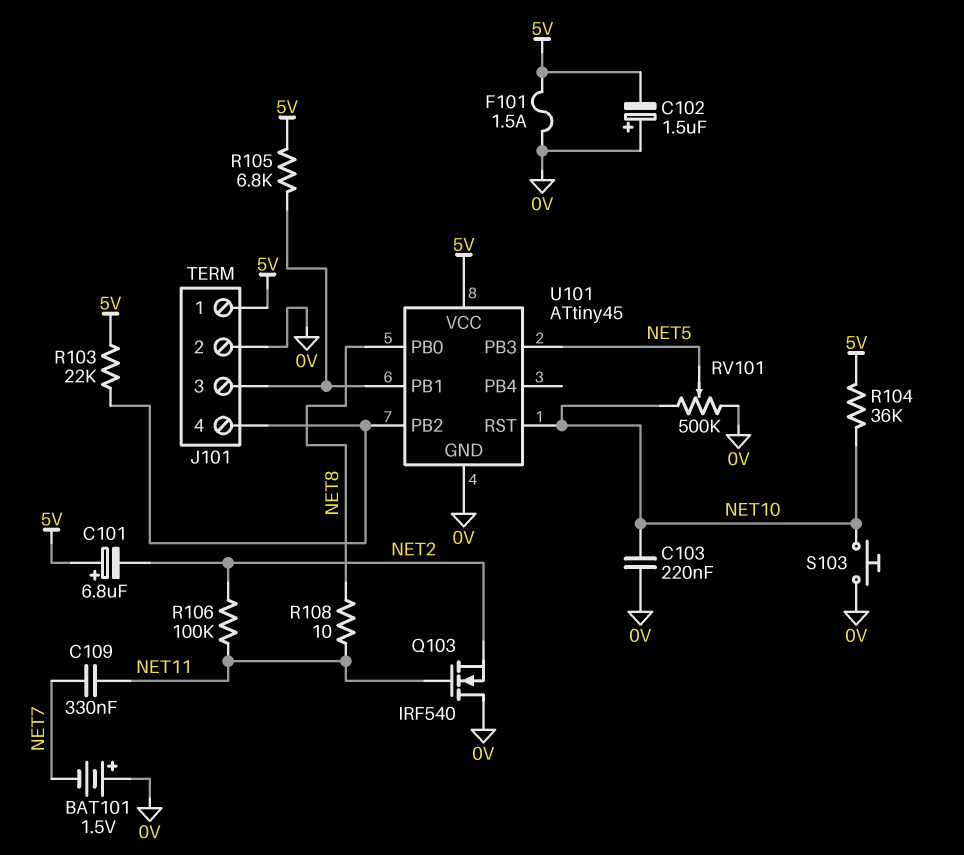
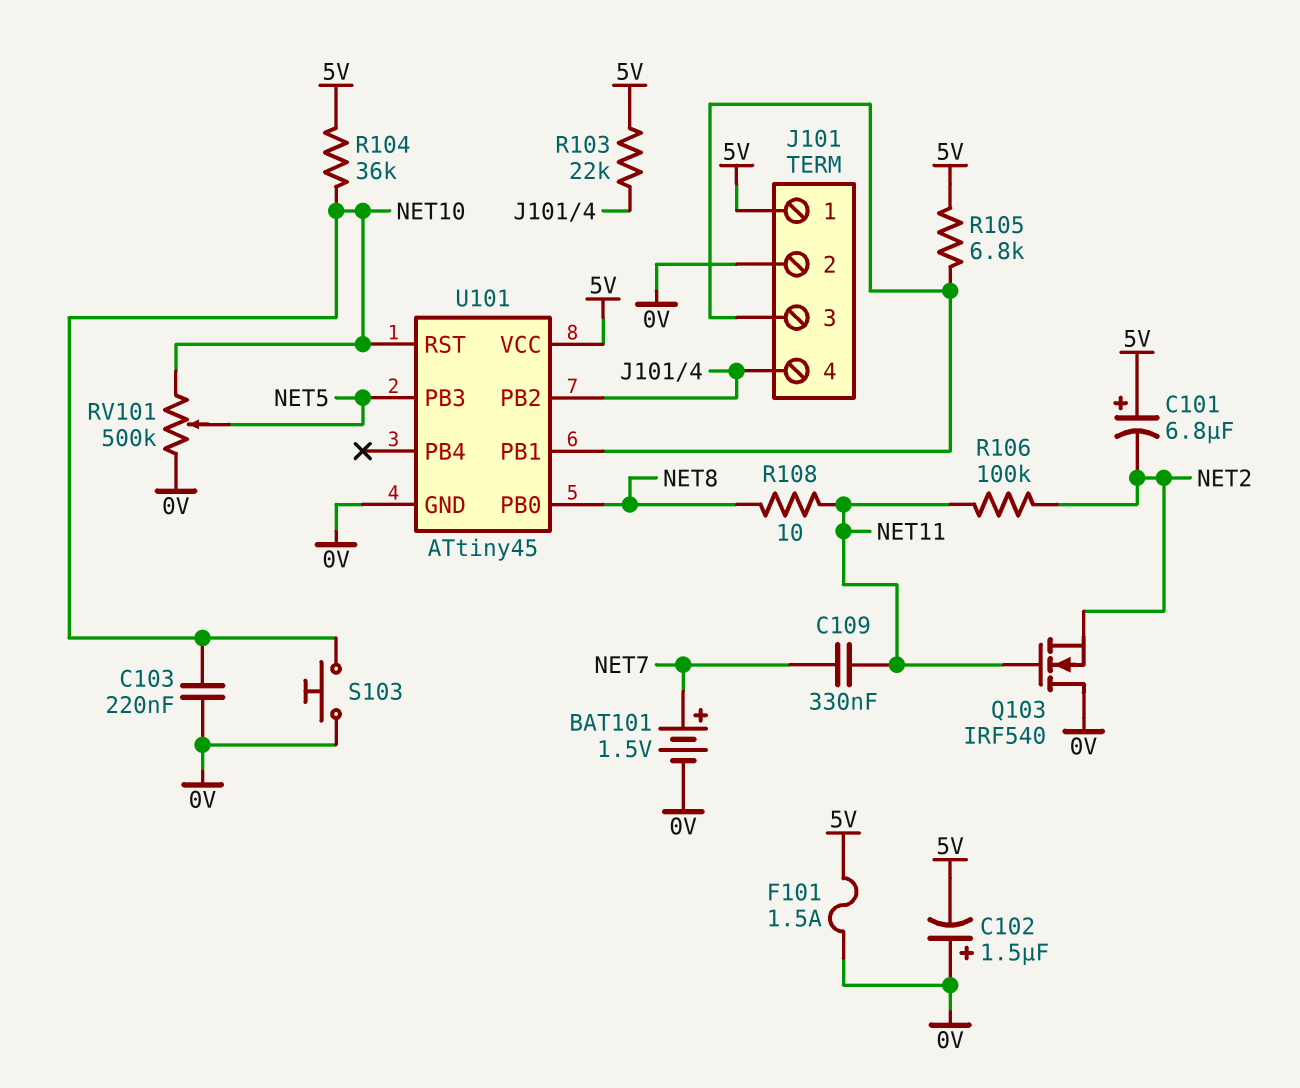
BAT101: 1.5V (plus 0V, minus NET7) -> 1.5V (plus NET7, minus 0V)

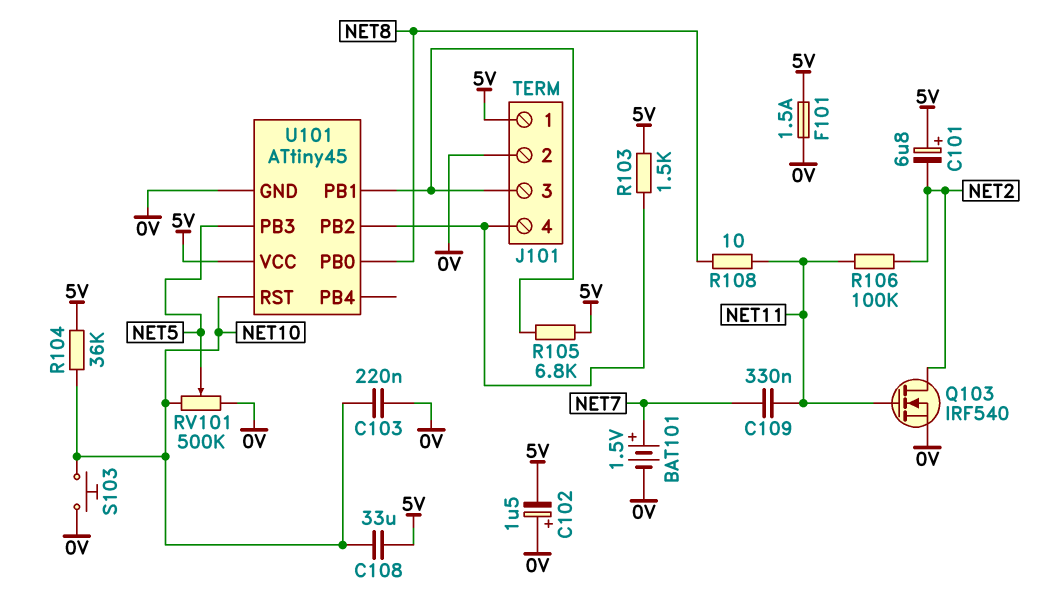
C108: none -> 33uF (5V, NET10)
Q103: NMOS IRF540 (G NET11, D 0V, S NET2) -> NMOS IRF540 (G NET11, D NET2, S 0V)
R103: 22k (5V, J101/4) -> 1.5k (5V, J101/4)

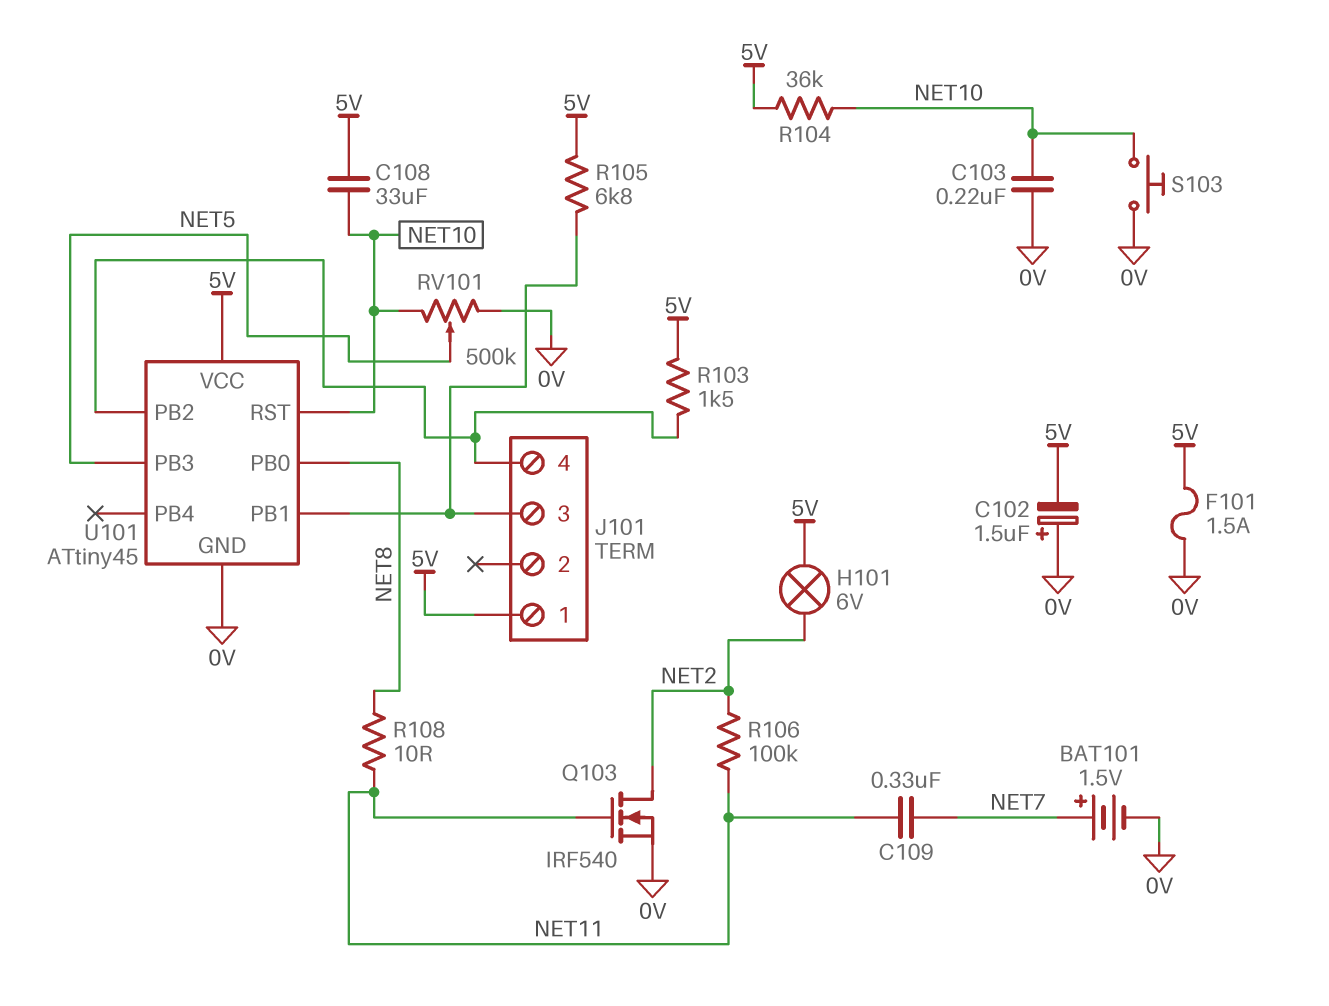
C101: 6.8uF (plus 5V, minus NET2) -> none
H101: none -> lamp 6V (5V, NET2)
J101 pin 2: 0V -> none

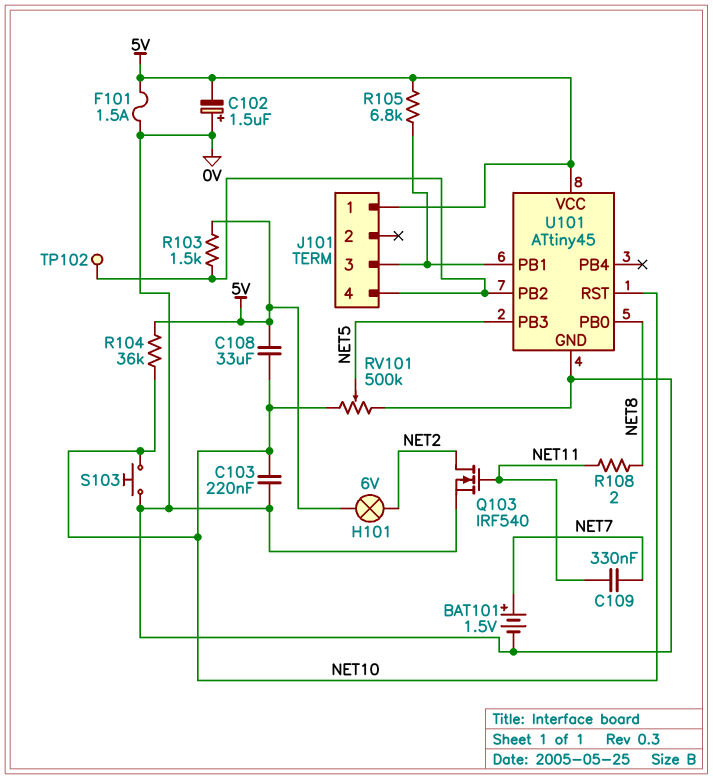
R106: 100k (NET2, NET11) -> none
R108: 10 (NET8, NET11) -> 2 (NET8, NET11)
TP102: none -> test point (J101/4)

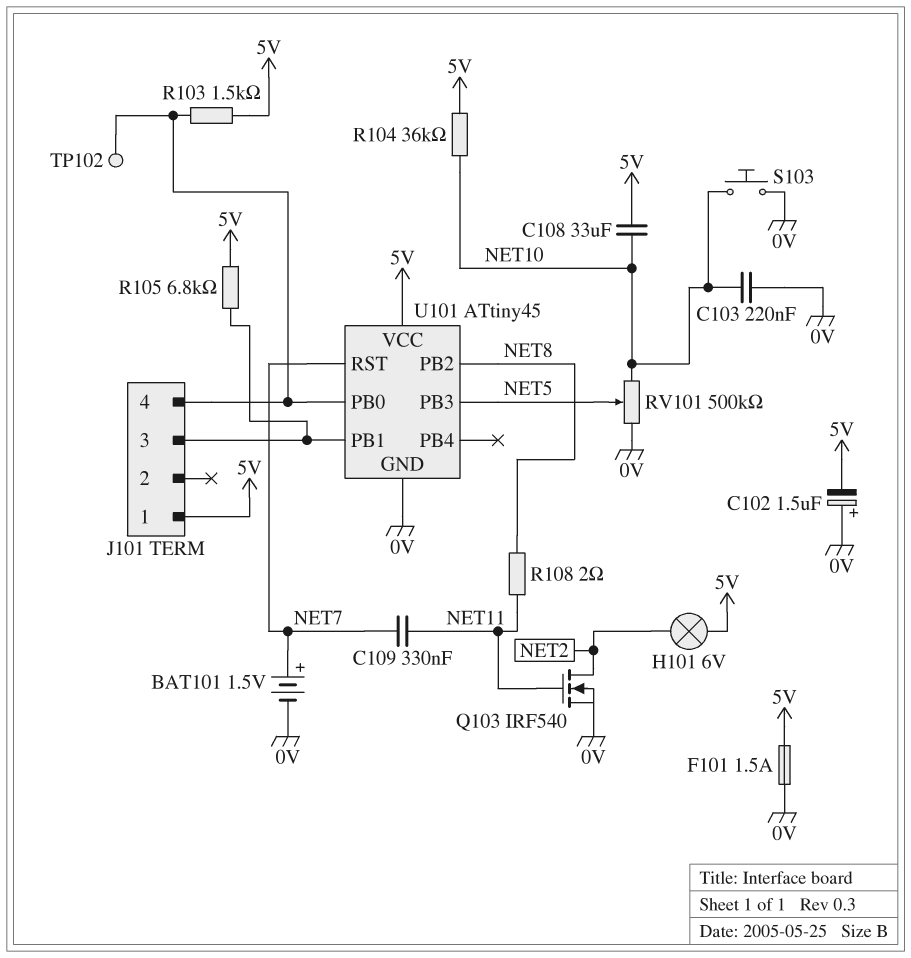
U101 pin PB0: NET8 -> J101/4
U101 pin PB2: J101/4 -> NET8
U101 pin RST: NET10 -> NET7

